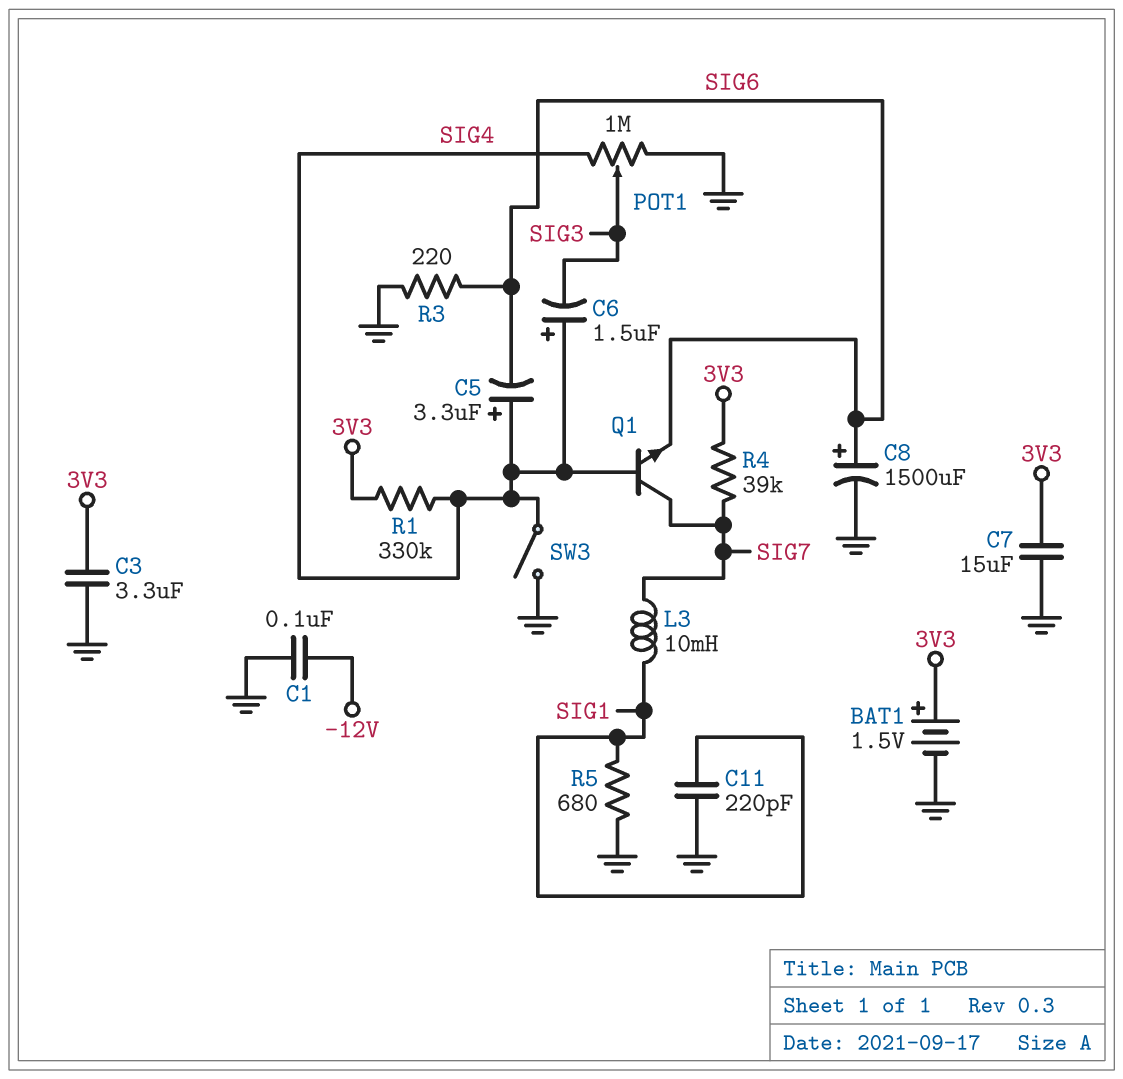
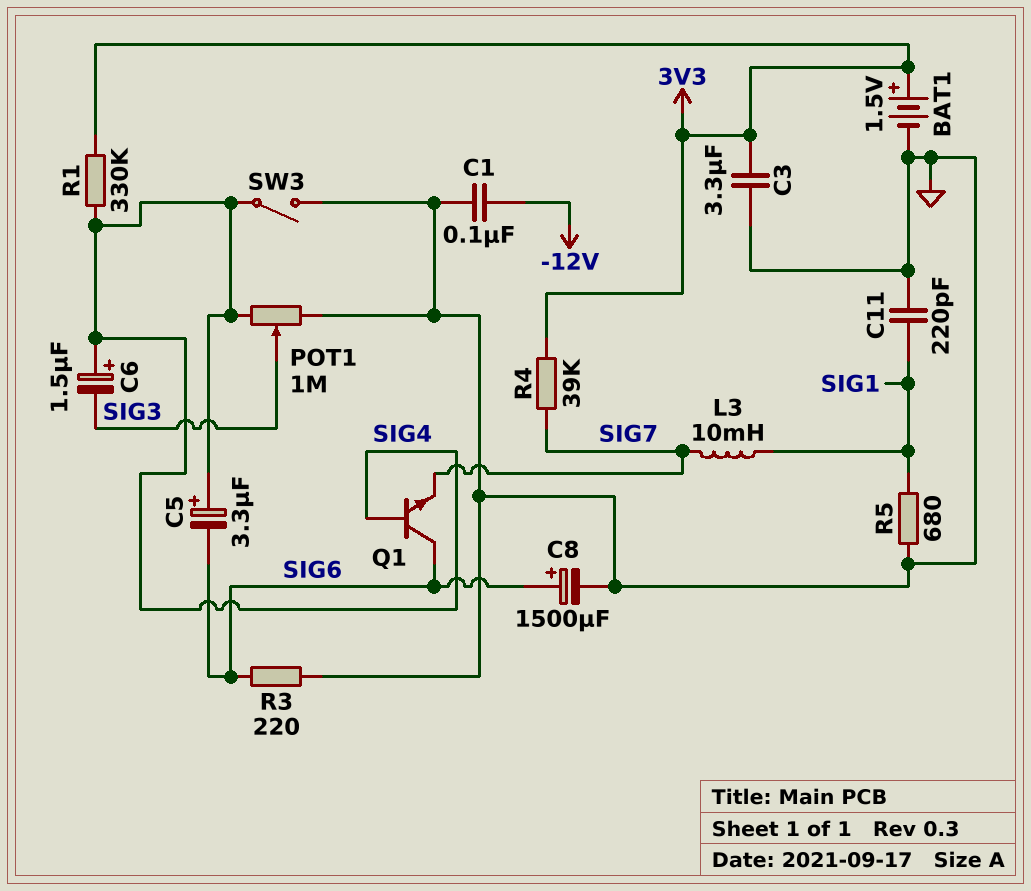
C7: 15uF (3V3, GND) -> none
Q1: NPN (B SIG4, C SIG7, E SIG6) -> NPN (B SIG4, C SIG6, E SIG7)

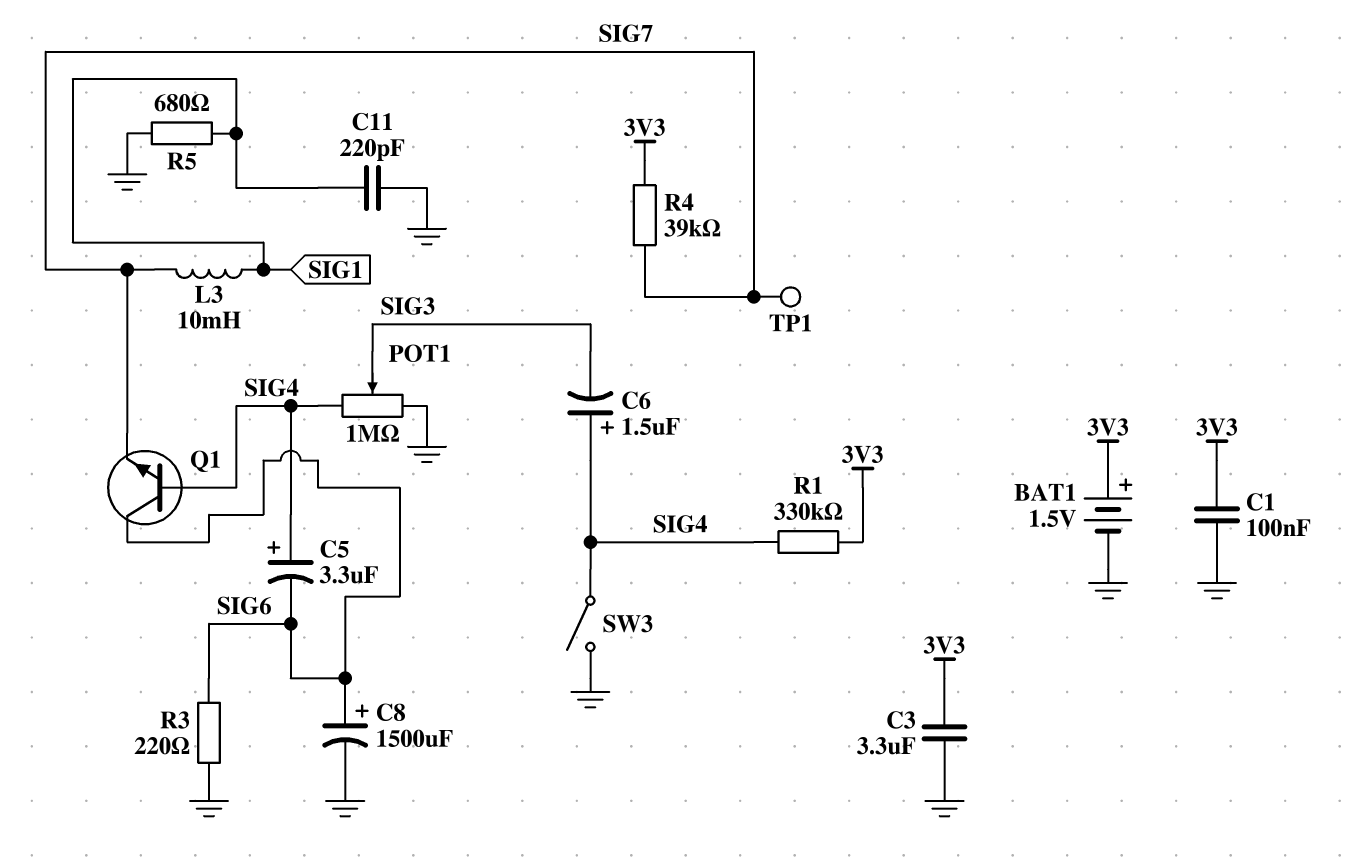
C1: 100nF (-12V, GND) -> 100nF (3V3, GND)
TP1: none -> test point (SIG7)

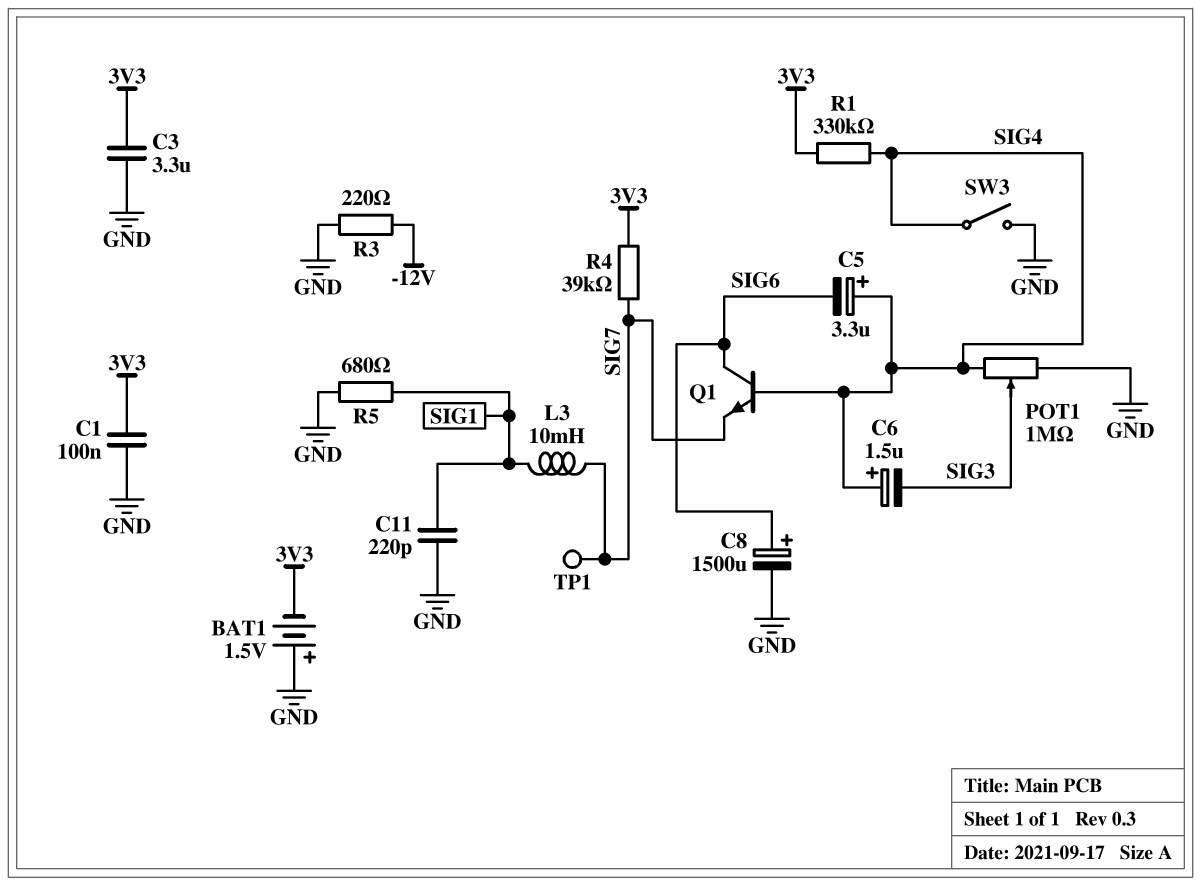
BAT1: 1.5V (plus 3V3, minus GND) -> 1.5V (plus GND, minus 3V3)
R3: 220 (GND, SIG6) -> 220 (-12V, GND)

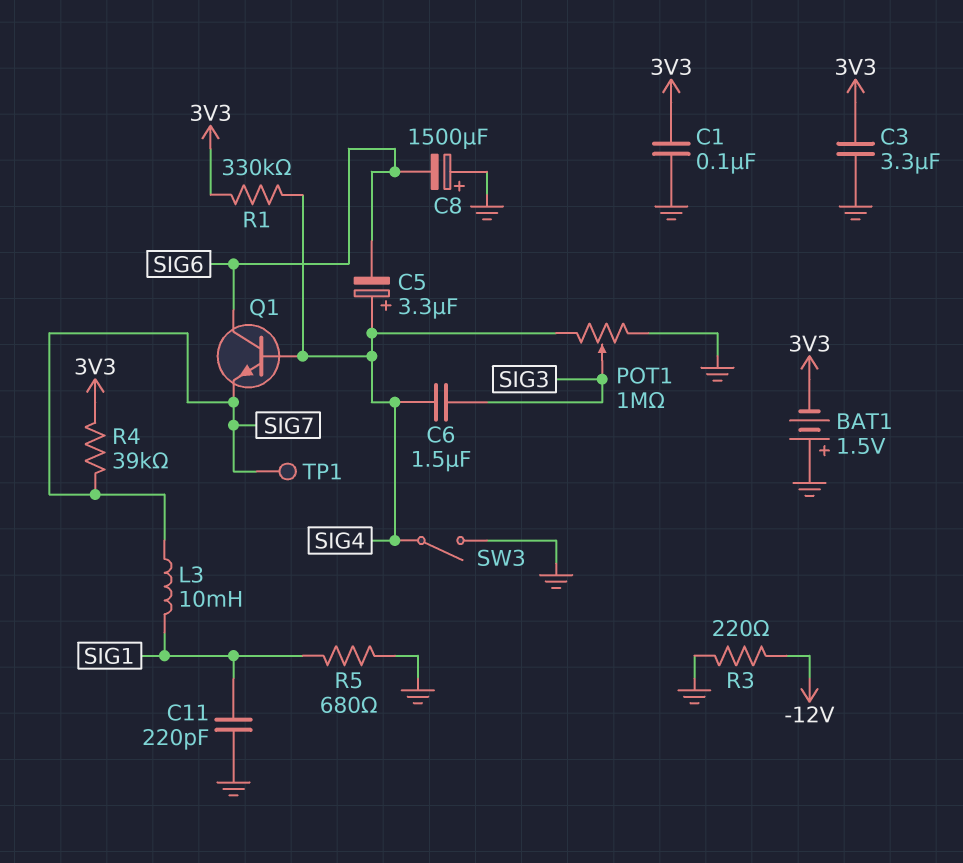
C6: 1.5uF (plus SIG4, minus SIG3) -> 1.5uF (SIG3, SIG4)
C8: 1500uF (plus SIG6, minus GND) -> 1500uF (plus GND, minus SIG6)

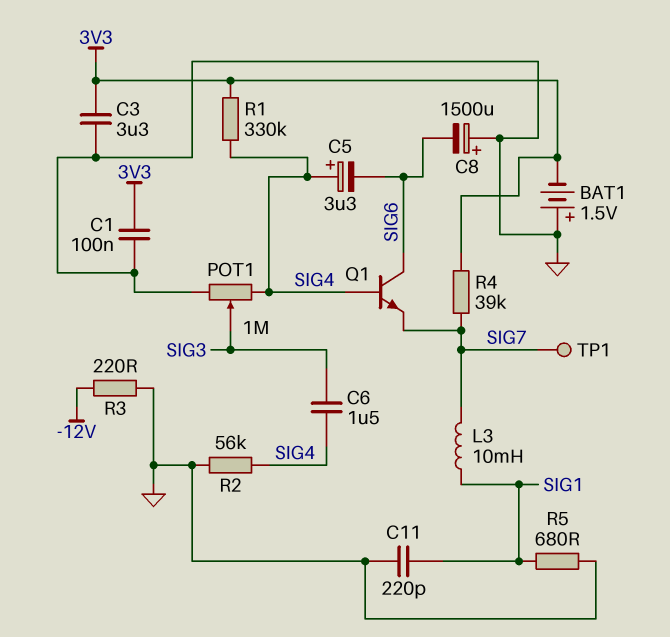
R2: none -> 56k (GND, SIG4)
SW3: switch (GND, SIG4) -> none

